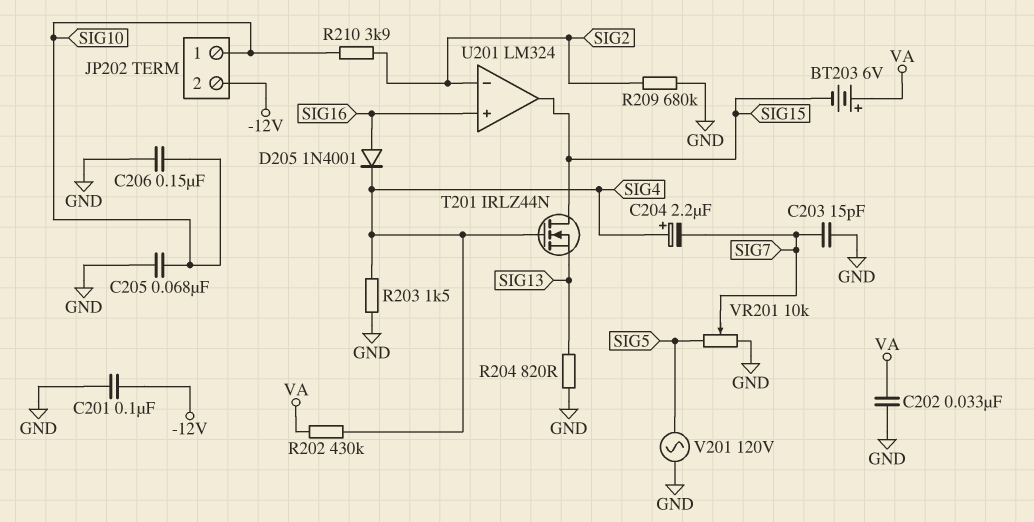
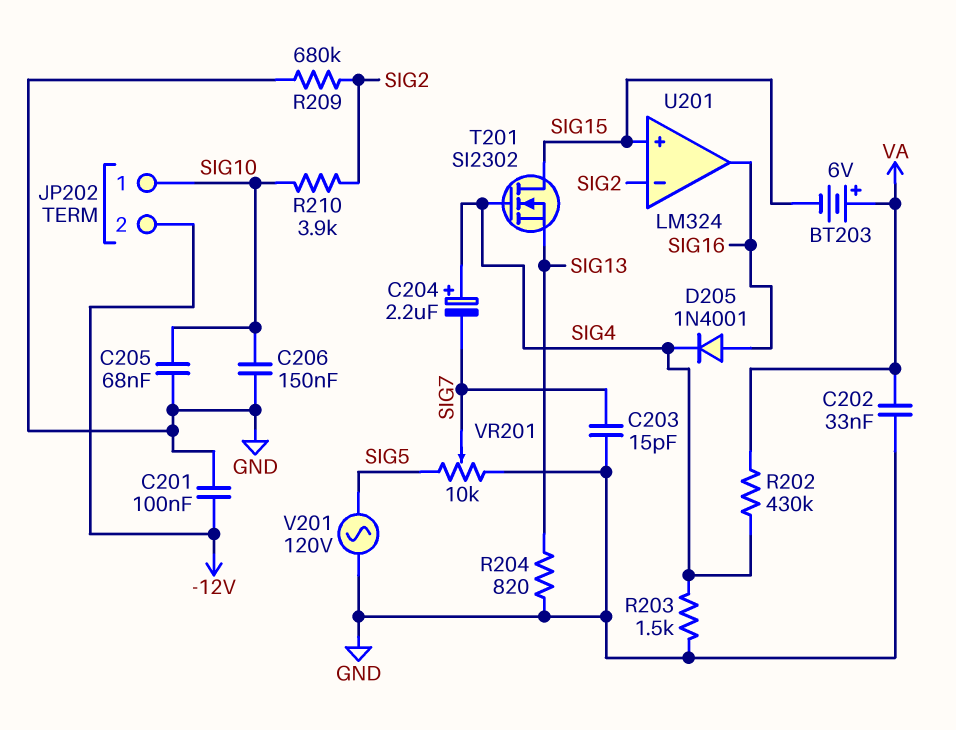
T201: NMOS IRLZ44N (G SIG4, D SIG15, S SIG13) -> NMOS SI2302 (G SIG4, D SIG15, S SIG13)
U201 pin in+: SIG16 -> SIG15
U201 pin out: SIG15 -> SIG16

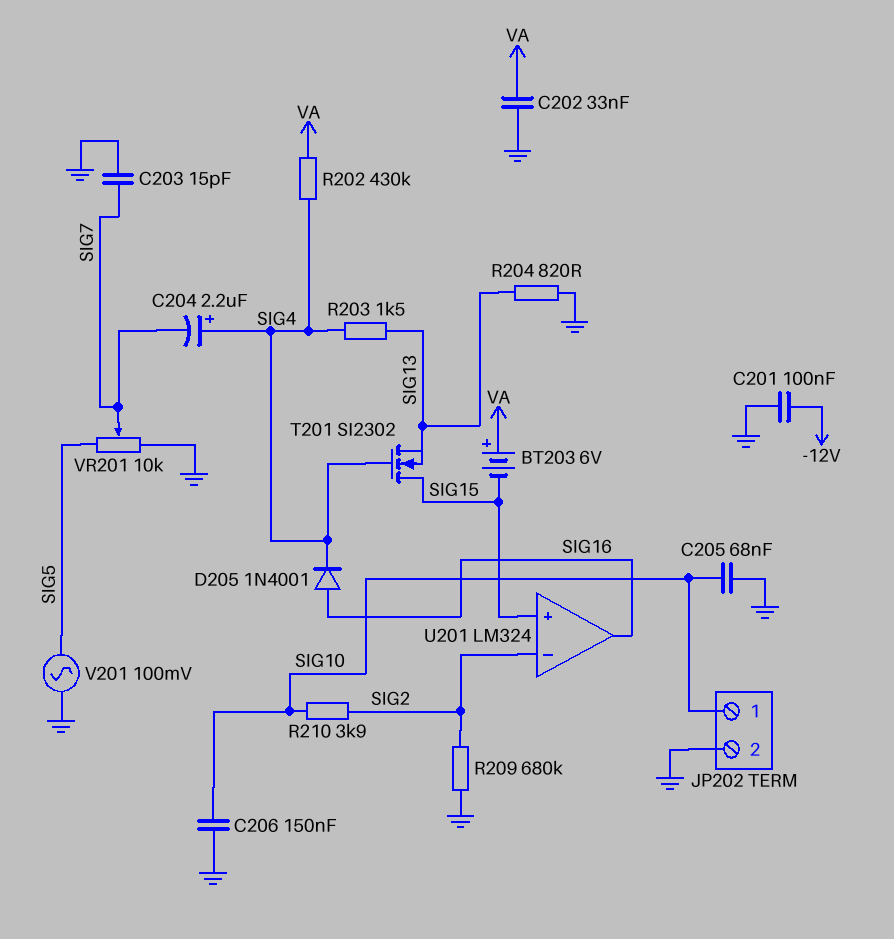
JP202 pin 2: -12V -> GND
R203: 1.5k (GND, SIG4) -> 1.5k (SIG4, SIG13)
V201: AC 120V (GND, SIG5) -> AC 100mV (GND, SIG5)

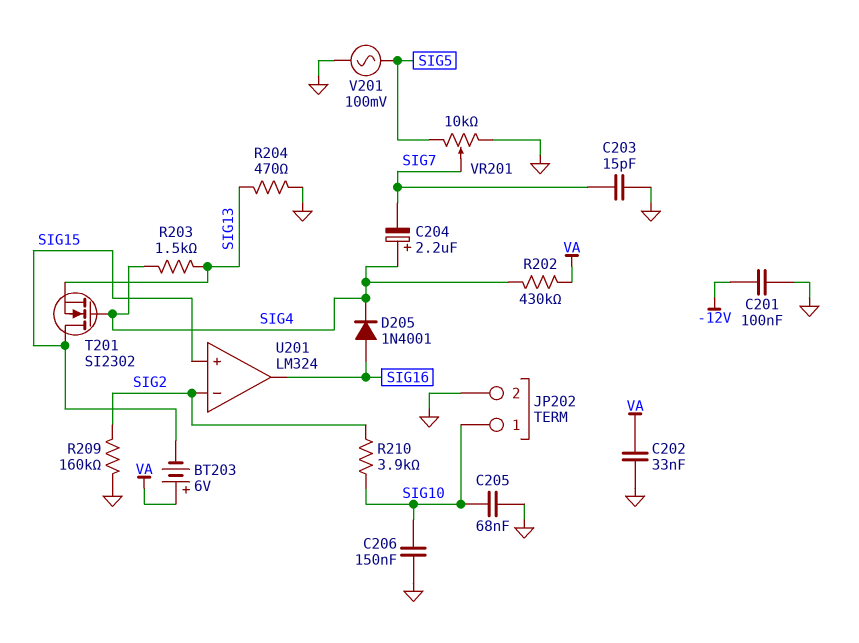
R204: 820 (GND, SIG13) -> 470 (GND, SIG13)
R209: 680k (GND, SIG2) -> 160k (GND, SIG2)

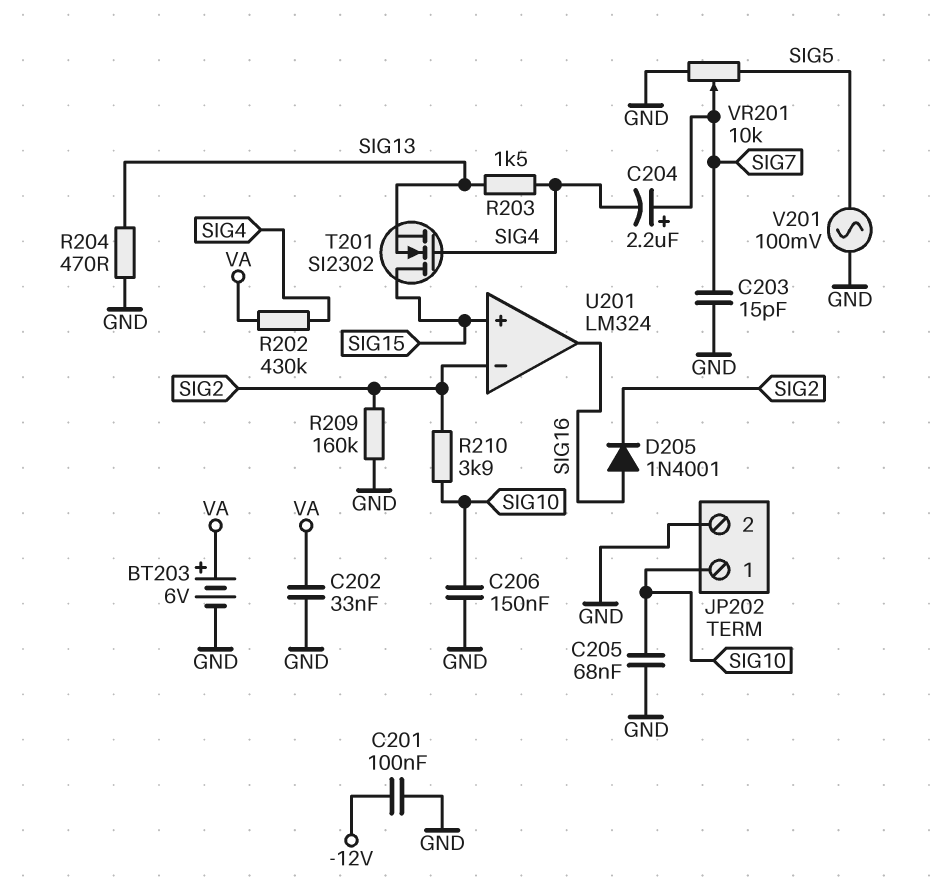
BT203: 6V (plus VA, minus SIG15) -> 6V (plus VA, minus GND)
C204: 2.2uF (plus SIG4, minus SIG7) -> 2.2uF (plus SIG7, minus SIG4)
D205: diode 1N4001 (A SIG16, K SIG4) -> diode 1N4001 (A SIG16, K SIG2)

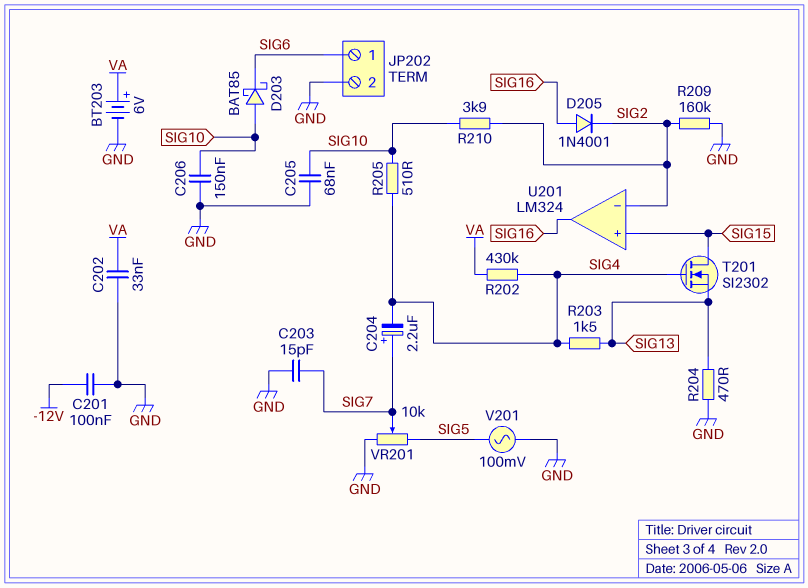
D203: none -> schottky BAT85 (A SIG10, K SIG6)
JP202 pin 1: SIG10 -> SIG6
R205: none -> 510 (SIG4, SIG10)

